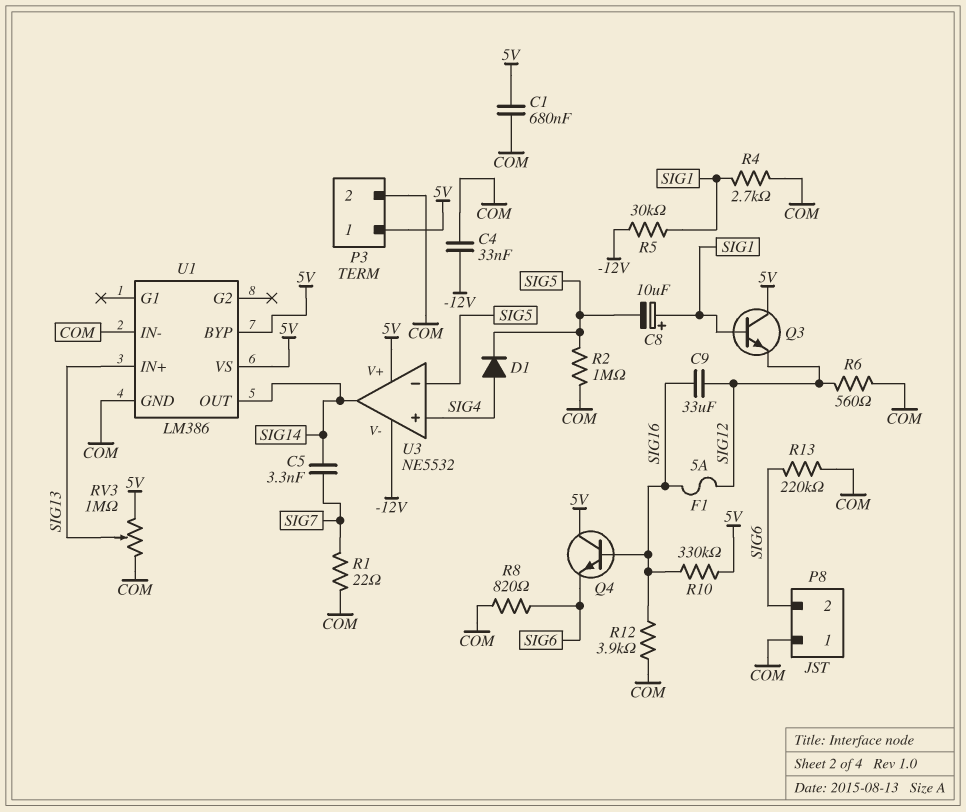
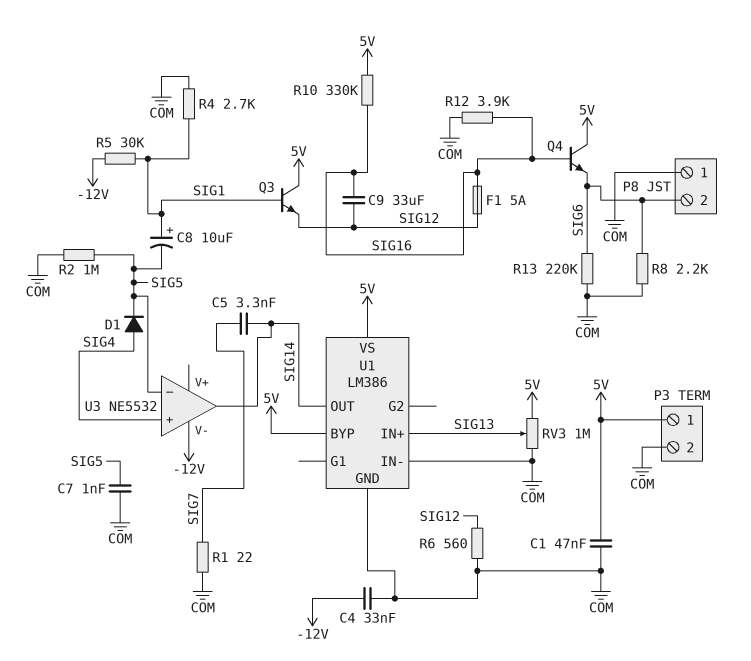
C1: 680nF (5V, COM) -> 47nF (5V, COM)
C7: none -> 1nF (COM, SIG5)
R8: 820 (COM, SIG6) -> 2.2k (COM, SIG6)
U3 pin V+: 5V -> none

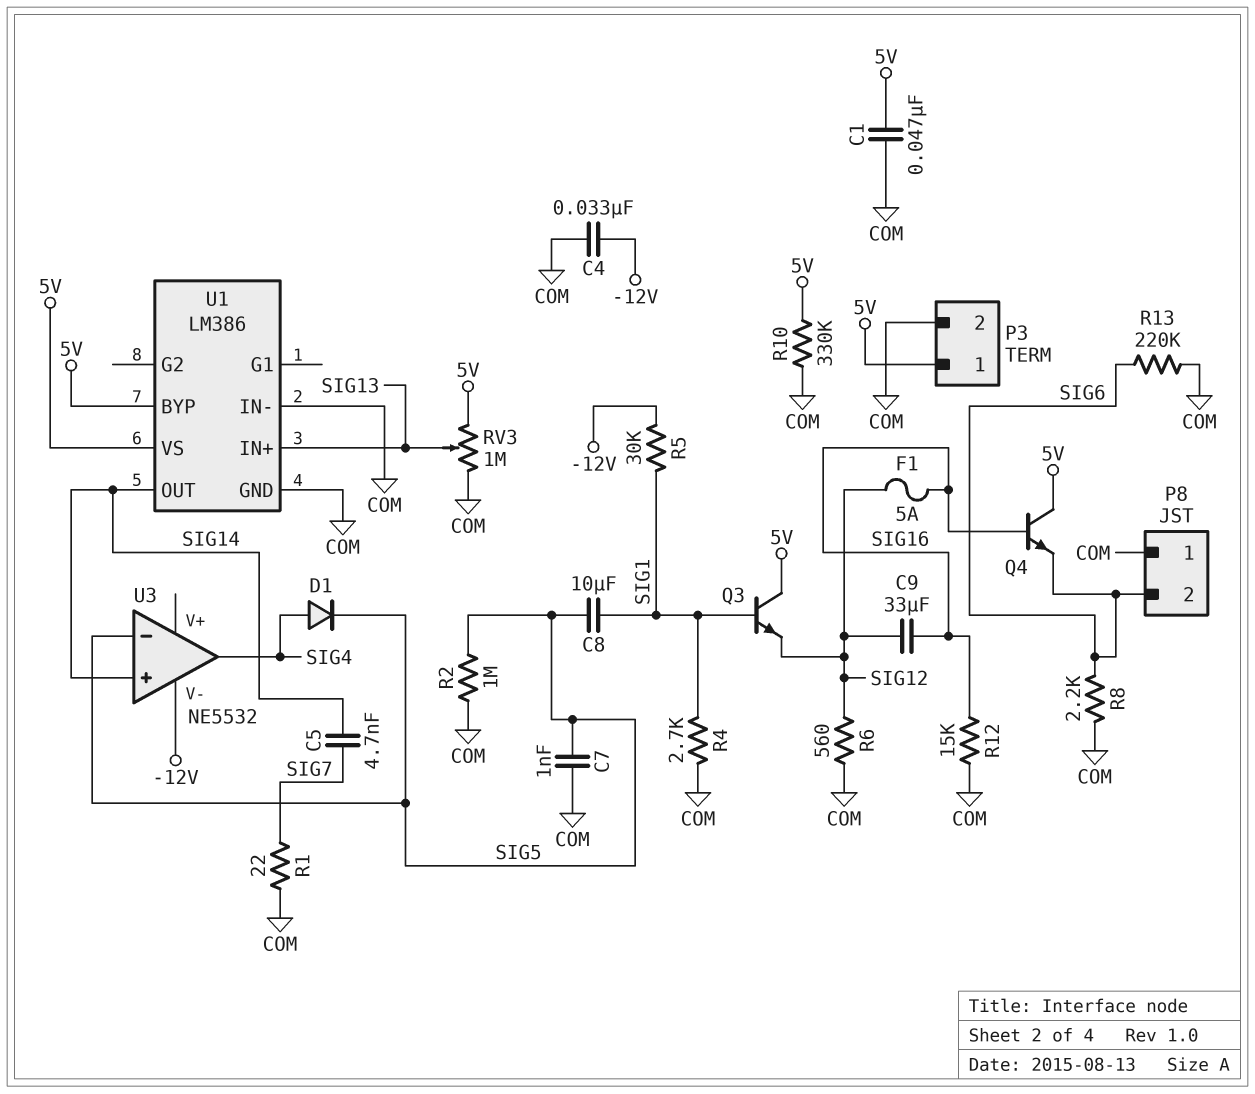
C5: 3.3nF (SIG7, SIG14) -> 4.7nF (SIG7, SIG14)
C8: 10uF (plus SIG1, minus SIG5) -> 10uF (SIG1, SIG5)
R10: 330k (5V, SIG16) -> 330k (5V, COM)
R12: 3.9k (COM, SIG16) -> 15k (COM, SIG16)
U3 pin in+: SIG4 -> SIG14
U3 pin out: SIG14 -> SIG4

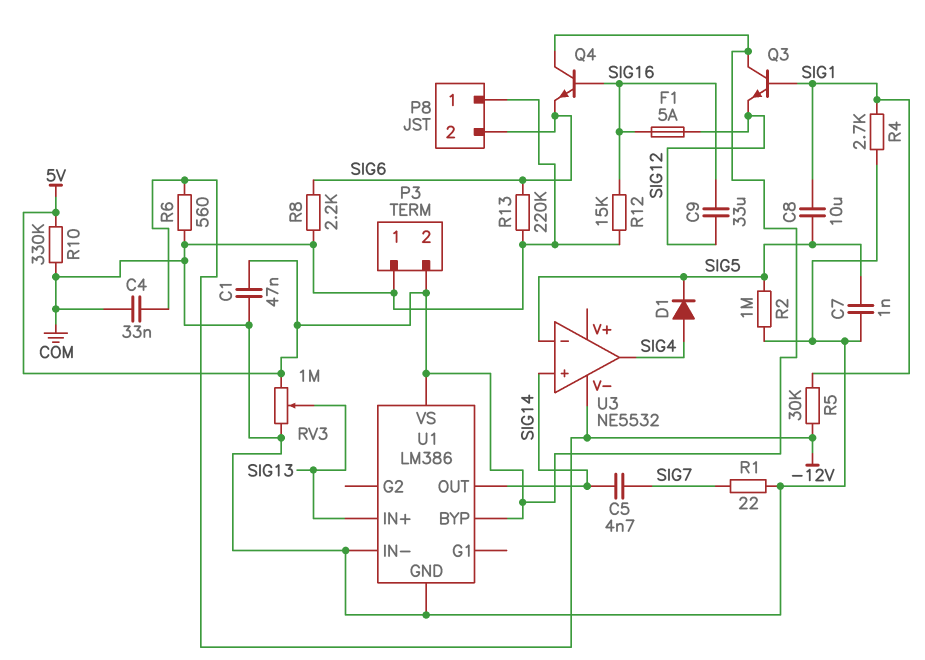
P3 pin 1: 5V -> COM
P3 pin 2: COM -> 5V
R6: 560 (COM, SIG12) -> 560 (-12V, COM)

